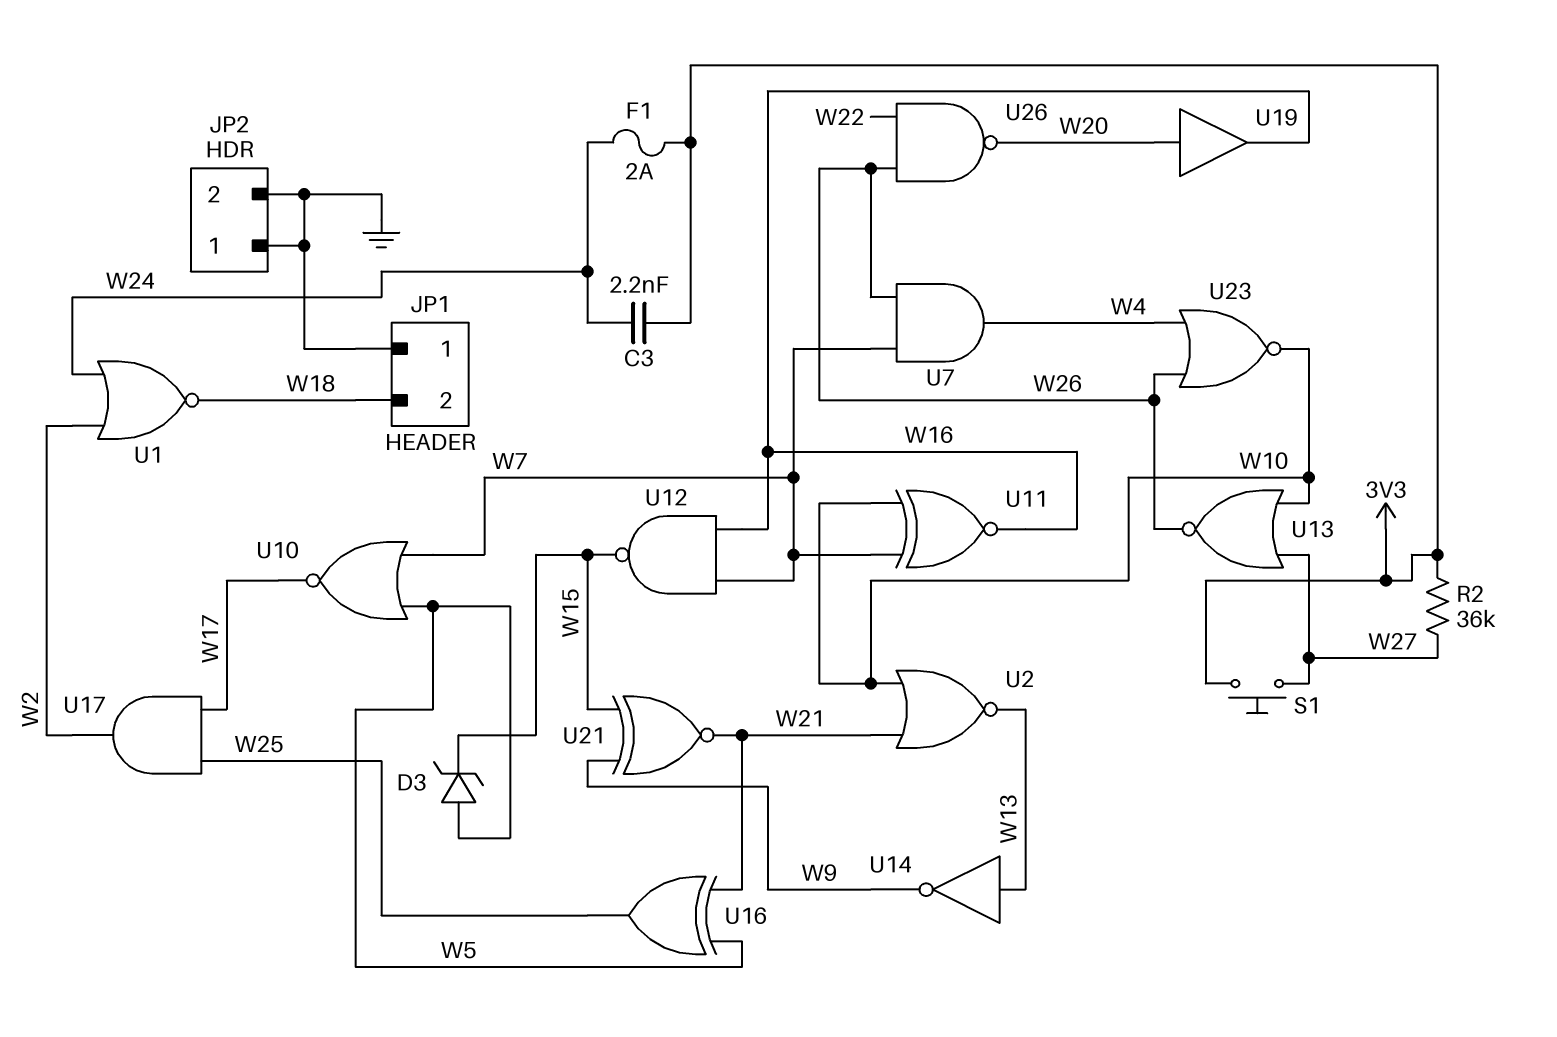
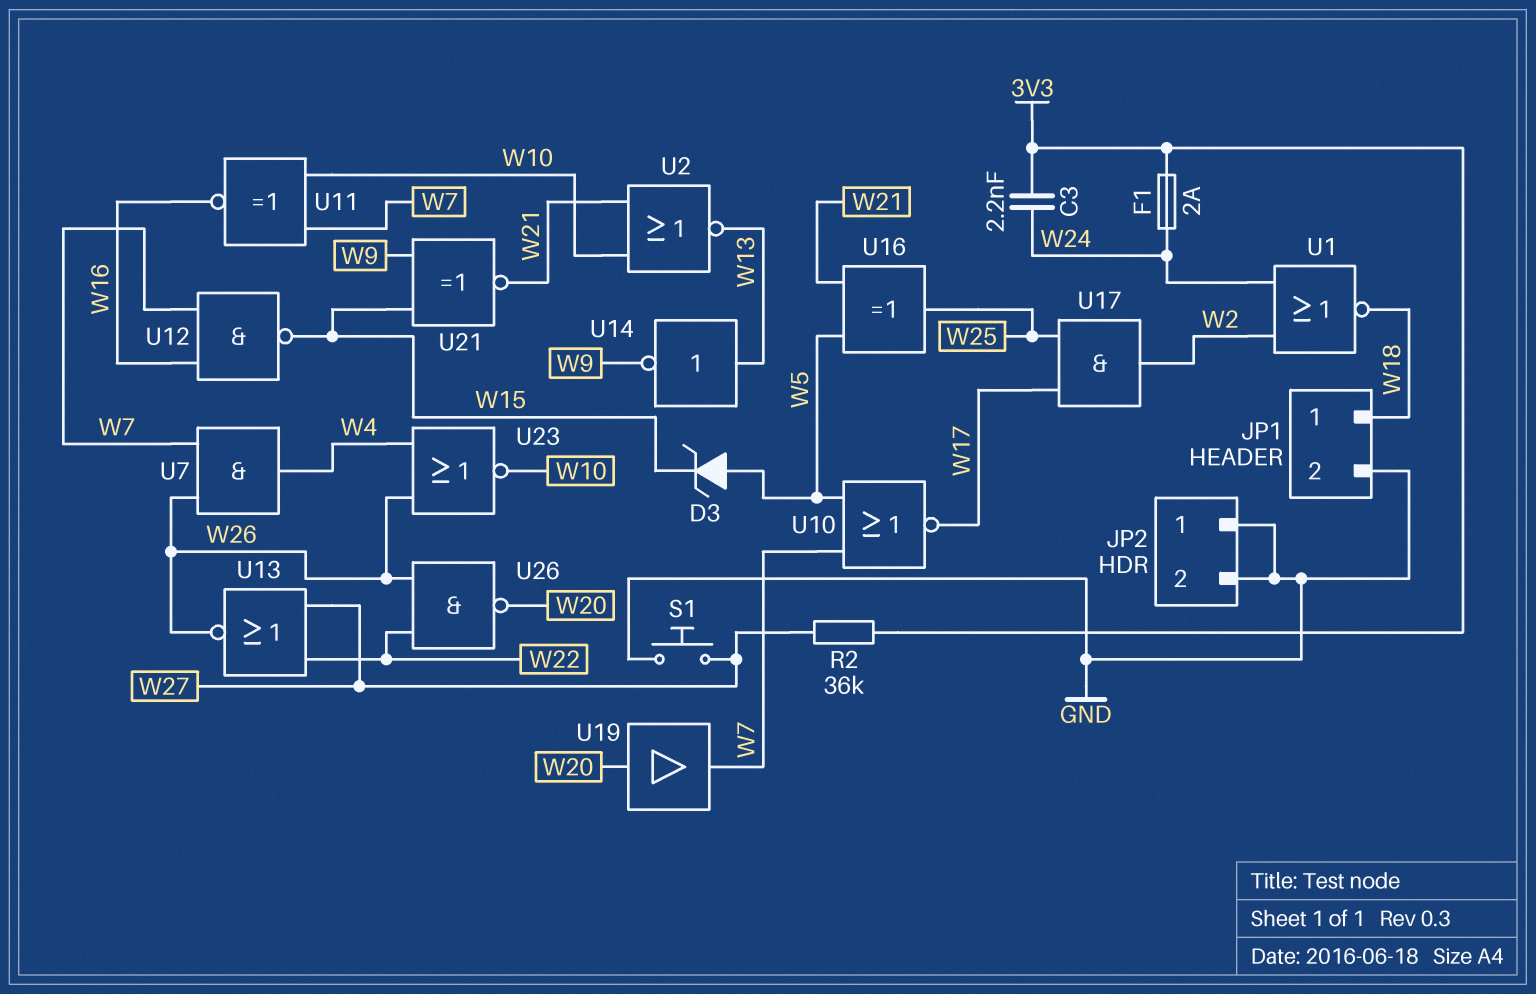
JP1 pin 1: GND -> W18
JP1 pin 2: W18 -> GND
S1: button (3V3, W27) -> button (GND, W27)
U13: NOR (in W10, in W27, out W26) -> NOR (in W22, in W27, out W26)
U19: buffer (in W20, out W16) -> buffer (in W20, out W7)

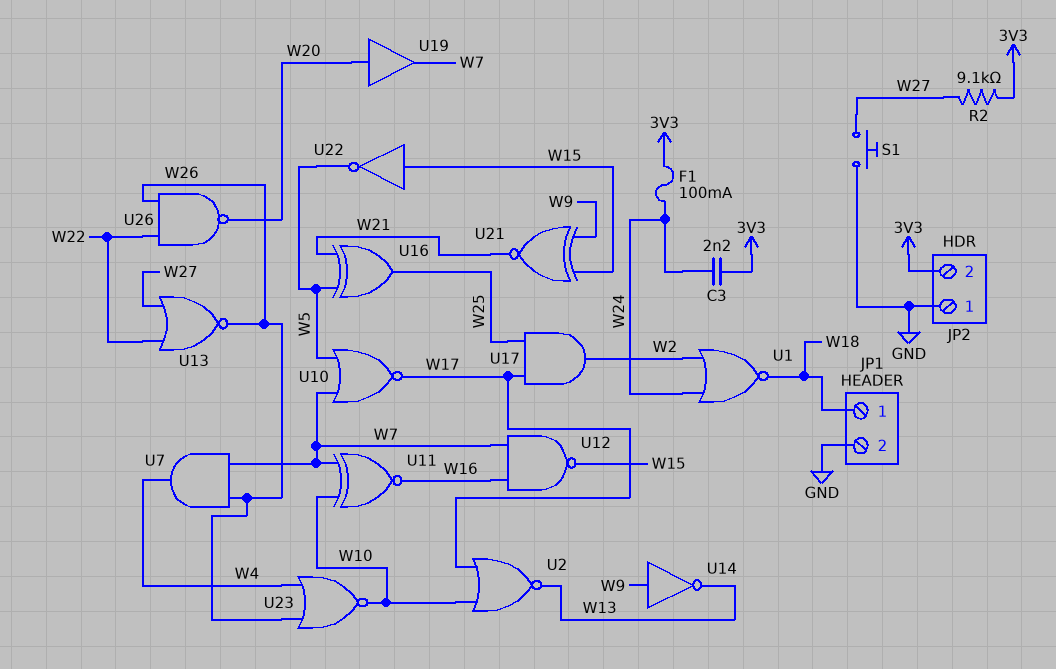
D3: zener (A W5, K W15) -> none
F1: 2A (3V3, W24) -> 100mA (3V3, W24)
JP2 pin 2: GND -> 3V3
R2: 36k (3V3, W27) -> 9.1k (3V3, W27)
U2: NOR (in W10, in W21, out W13) -> NOR (in W10, in W17, out W13)
U14: NOT (in W13, out W9) -> NOT (in W9, out W13)
U22: none -> NOT (in W15, out W5)

